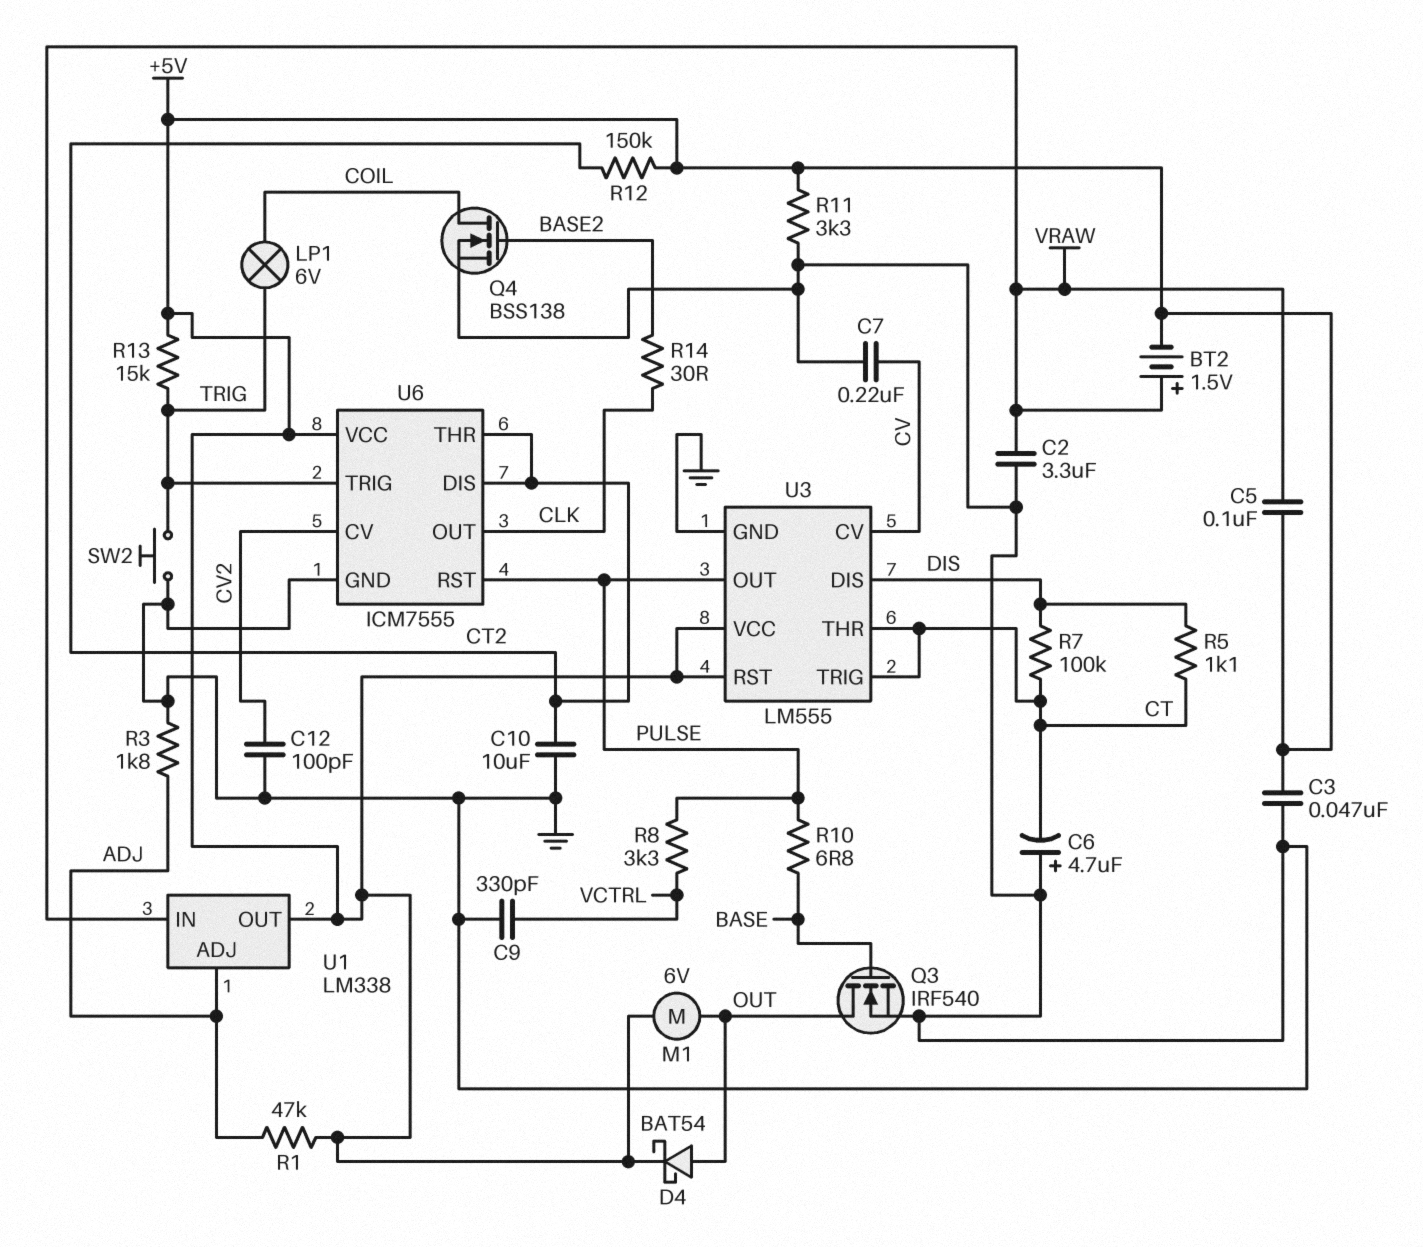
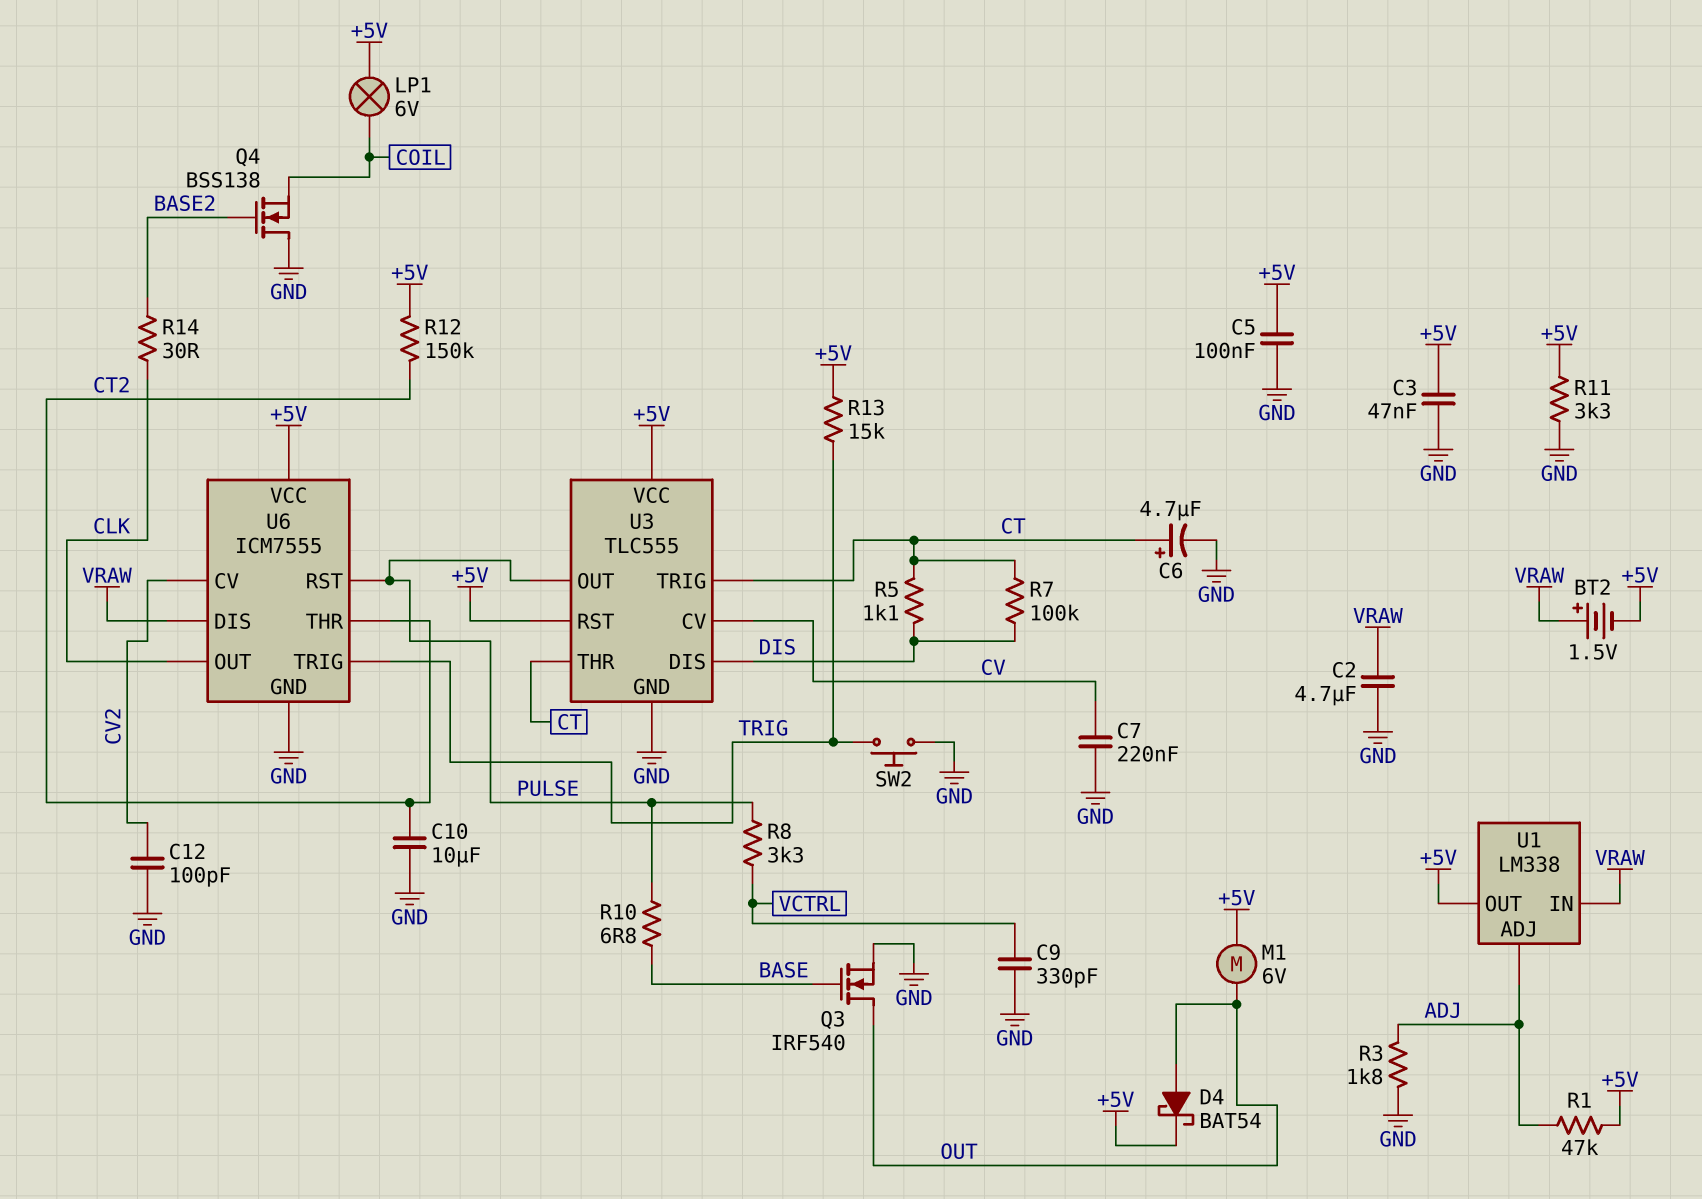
C2: 3.3uF (GND, VRAW) -> 4.7uF (GND, VRAW)
C5: 100nF (+5V, VRAW) -> 100nF (+5V, GND)
C6: 4.7uF (plus GND, minus CT) -> 4.7uF (plus CT, minus GND)
LP1: lamp 6V (COIL, TRIG) -> lamp 6V (+5V, COIL)
Q4: NMOS BSS138 (G BASE2, D COIL, S GND) -> NMOS BSS138 (G BASE2, D GND, S COIL)
U3: LM555 -> TLC555
U6 pin DIS: CT2 -> VRAW

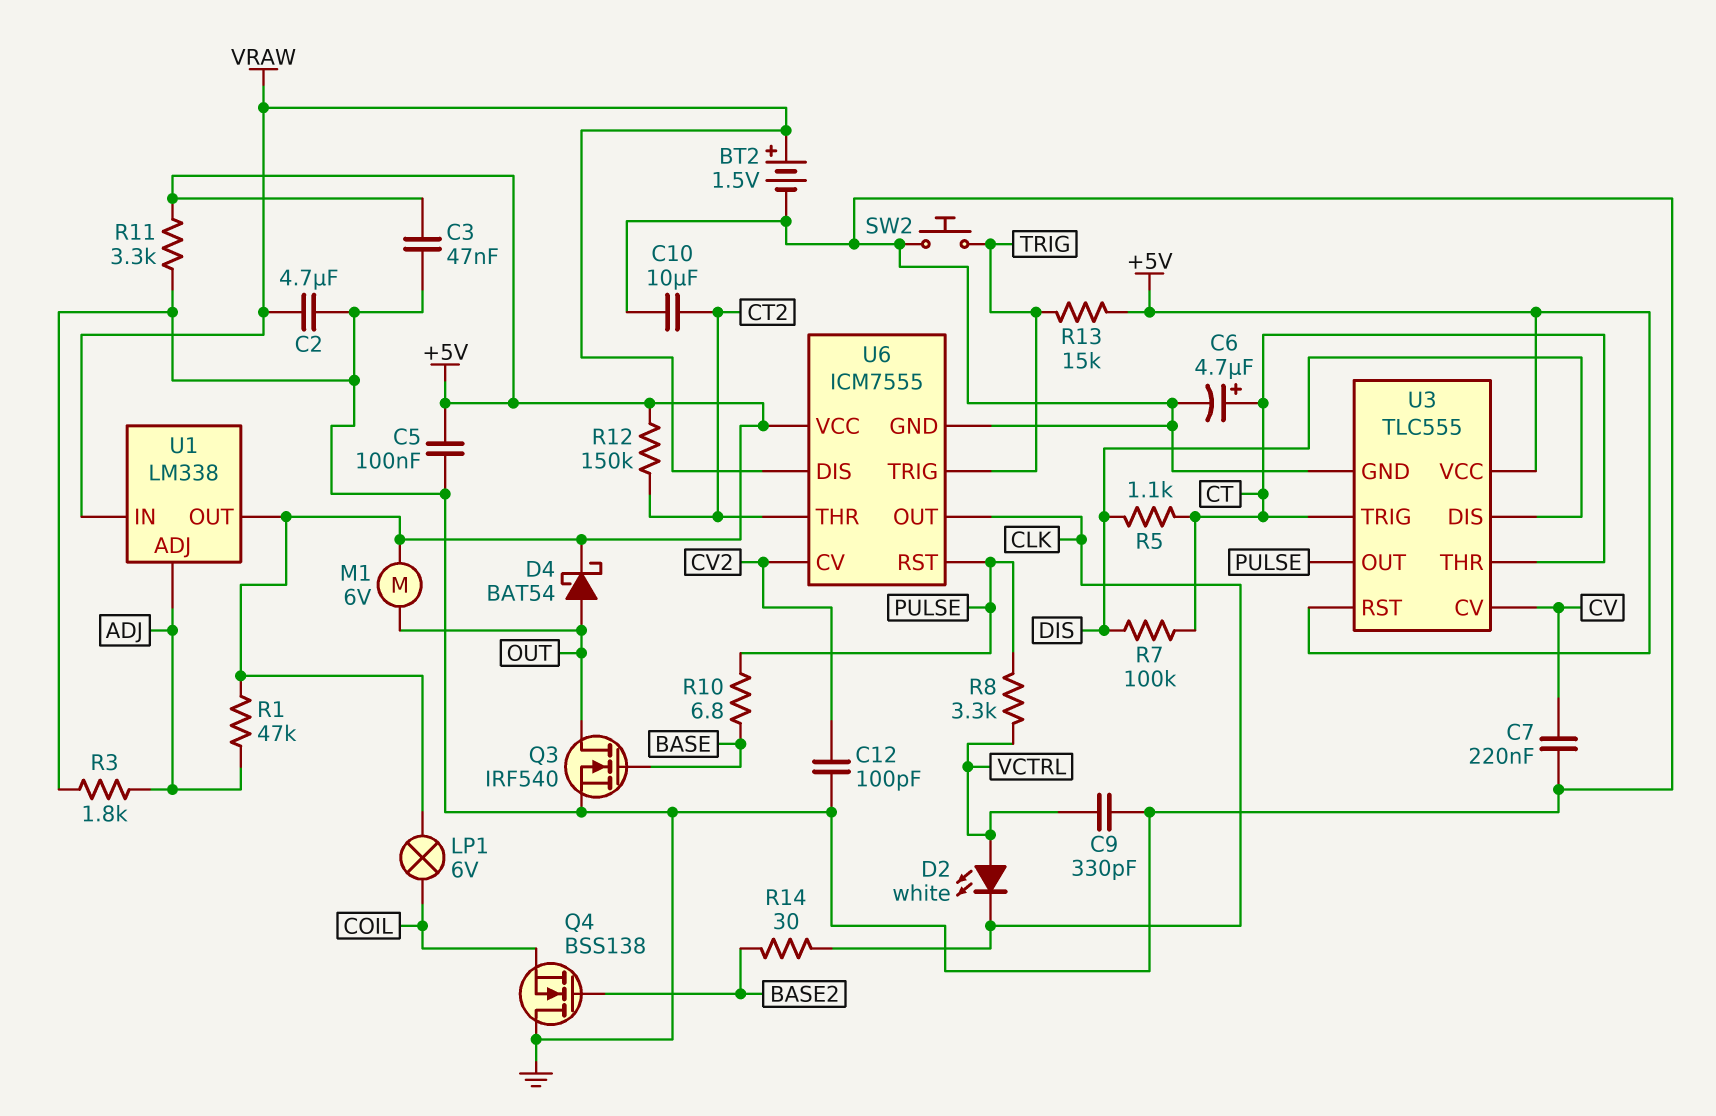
BT2: 1.5V (plus VRAW, minus +5V) -> 1.5V (plus VRAW, minus GND)
D2: none -> LED white (A VCTRL, K CLK)

